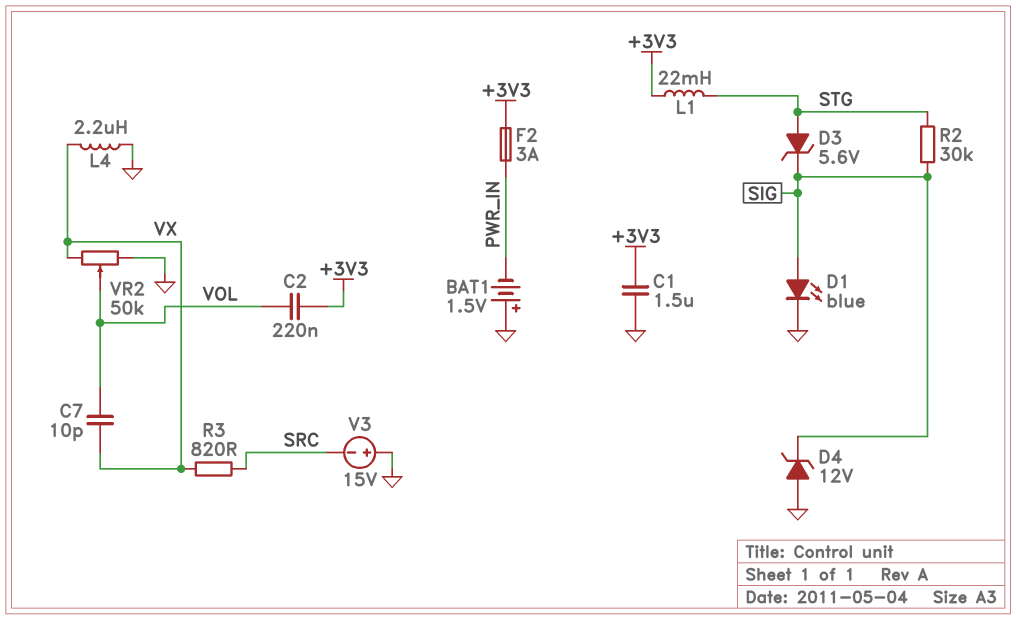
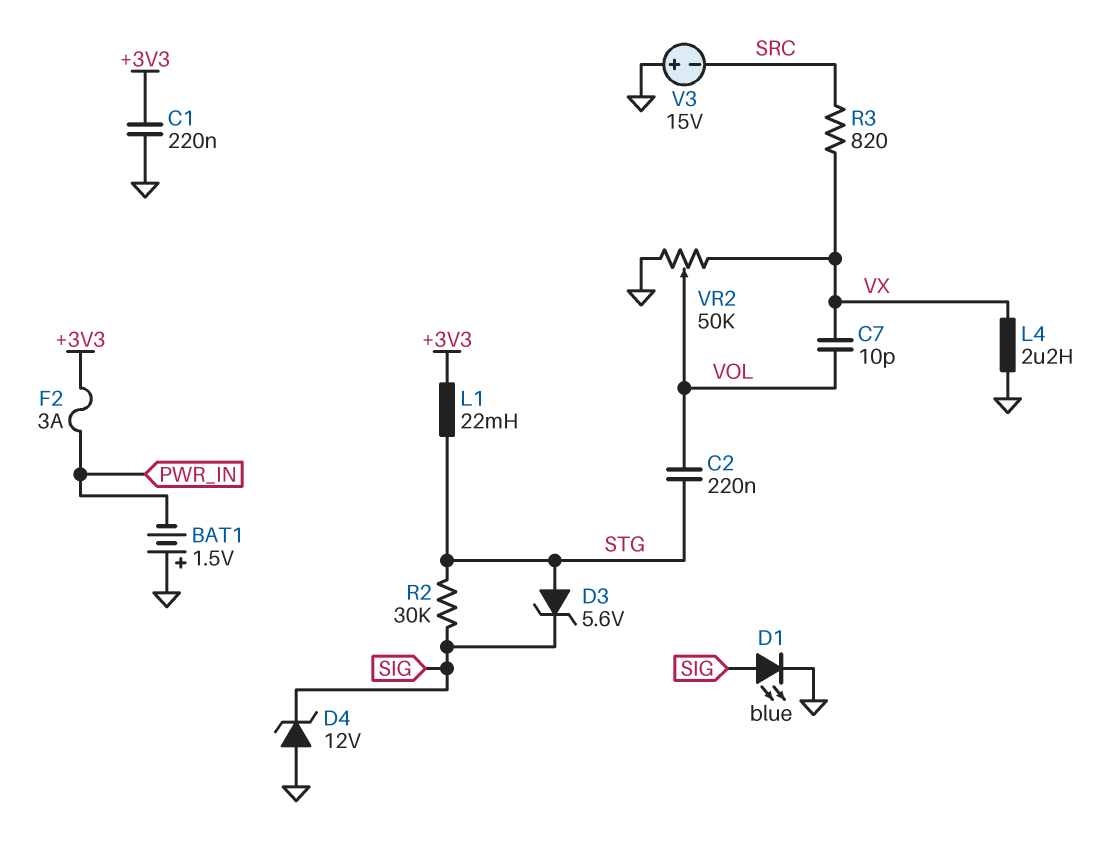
C1: 1.5uF (+3V3, GND) -> 220nF (+3V3, GND)
C2: 220nF (+3V3, VOL) -> 220nF (STG, VOL)

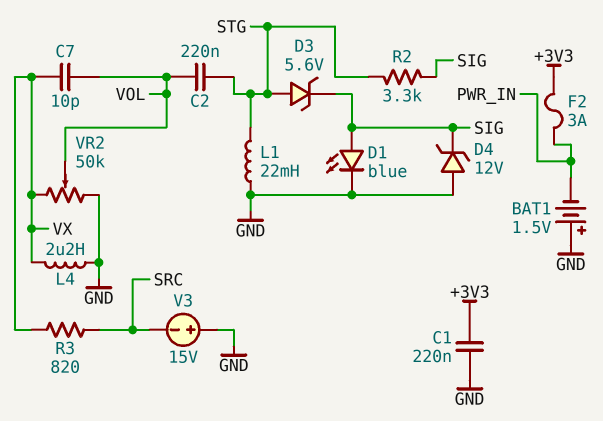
L1: 22mH (+3V3, STG) -> 22mH (GND, STG)
R2: 30k (SIG, STG) -> 3.3k (SIG, STG)

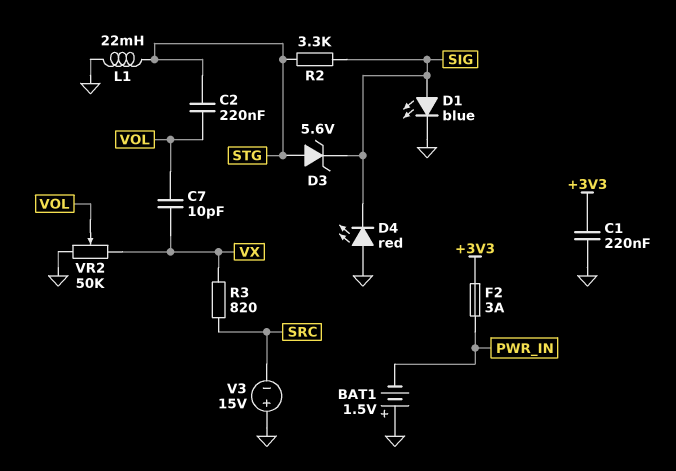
D4: zener 12V (A GND, K SIG) -> LED red (A GND, K SIG)
L4: 2.2uH (GND, VX) -> none

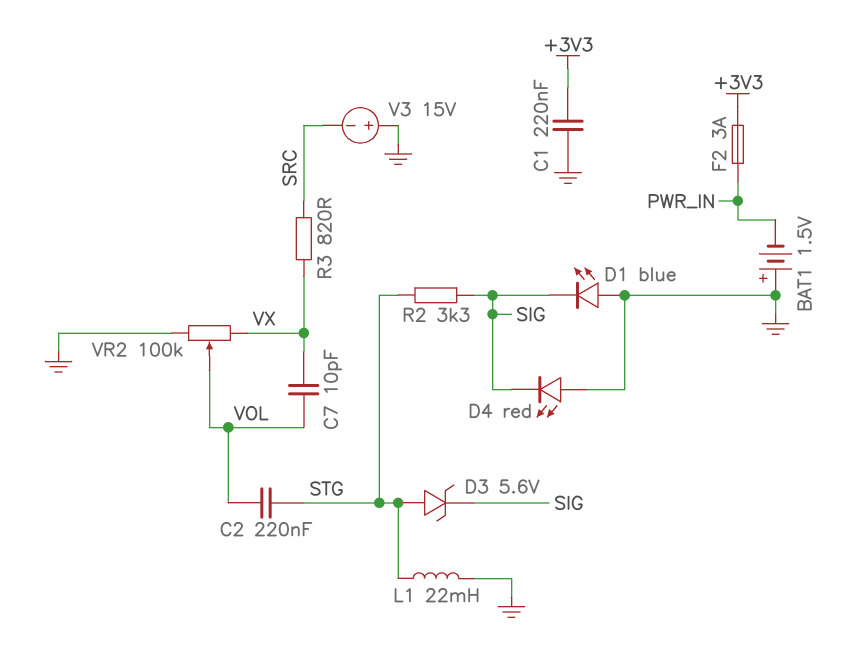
D1: LED blue (A SIG, K GND) -> LED blue (A GND, K SIG)
VR2: 50k (GND, VX, wiper VOL) -> 100k (GND, VX, wiper VOL)

